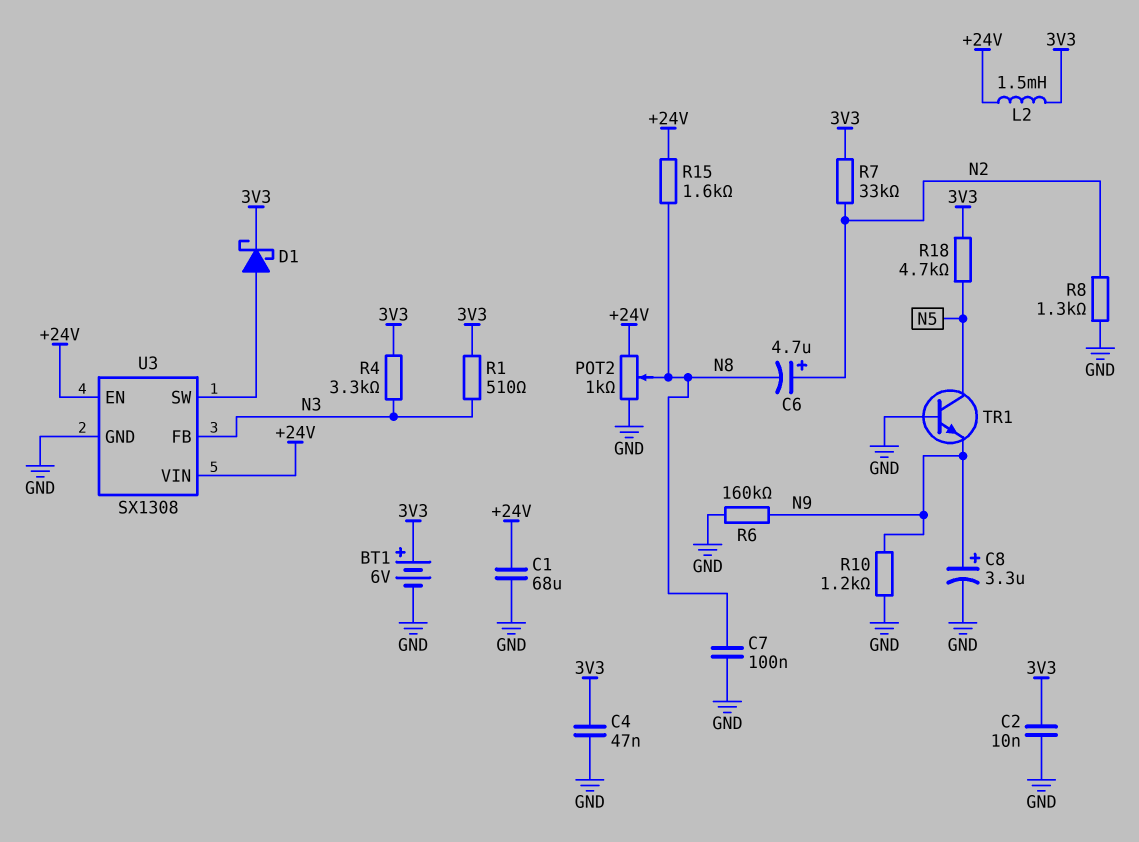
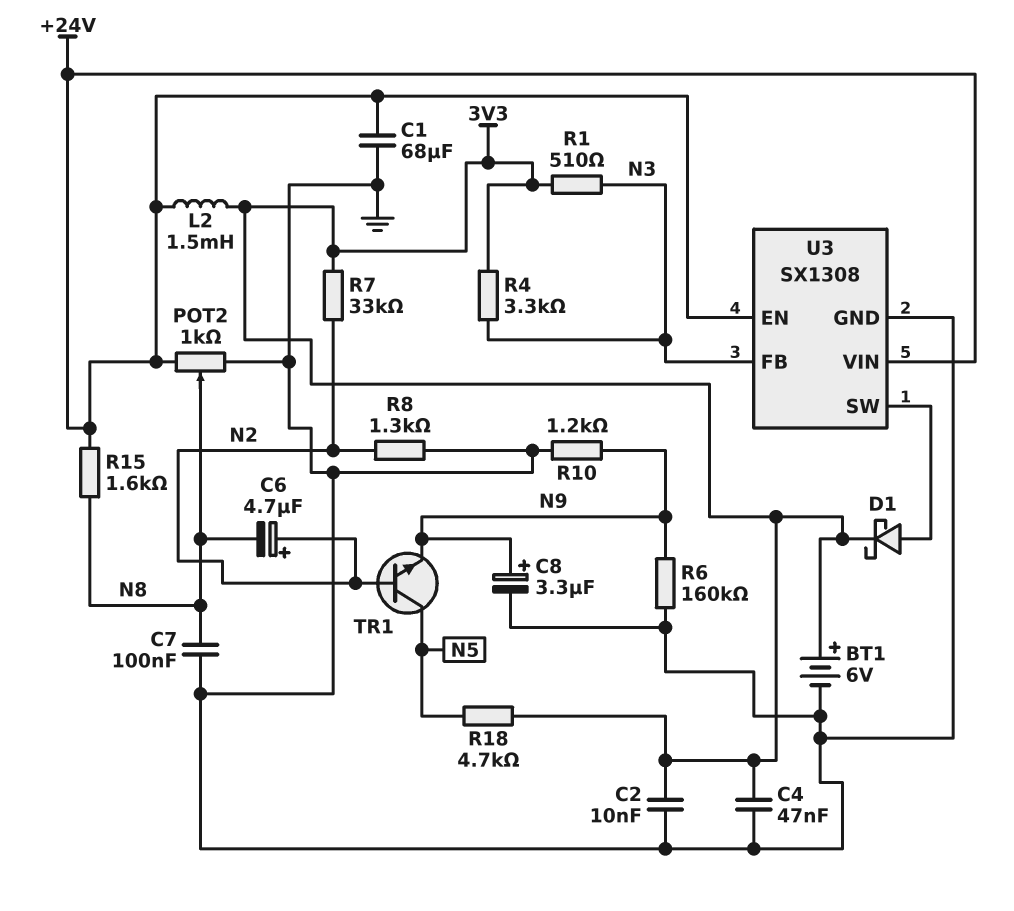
TR1: NPN (B GND, C N5, E N9) -> NPN (B N2, C N5, E N9)

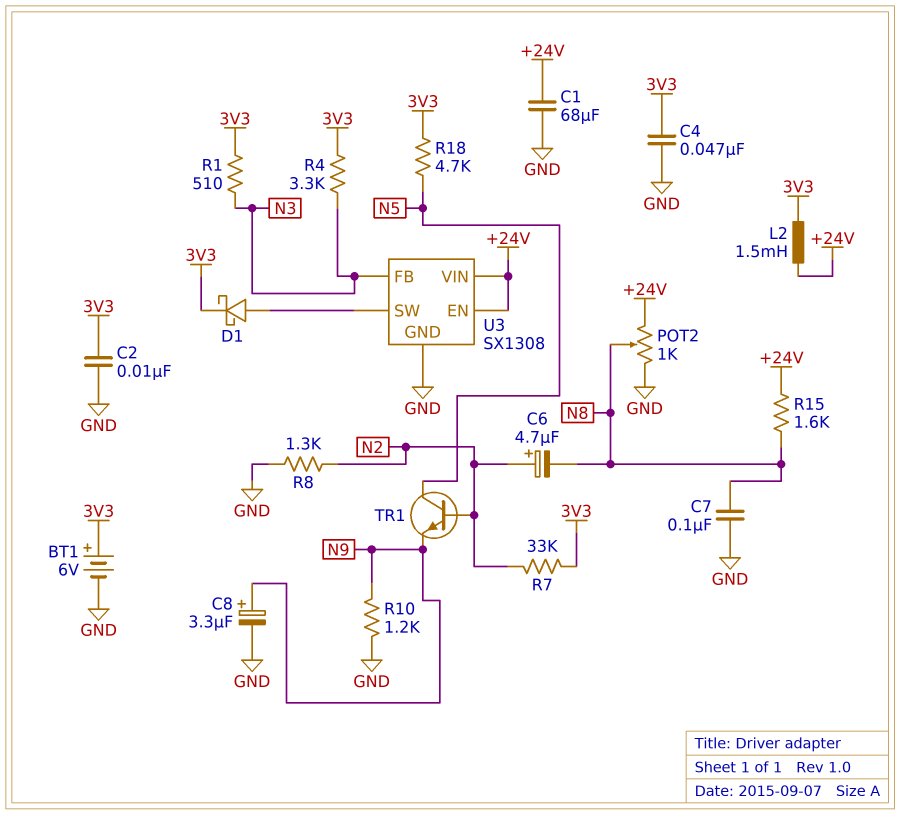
R6: 160k (GND, N9) -> none

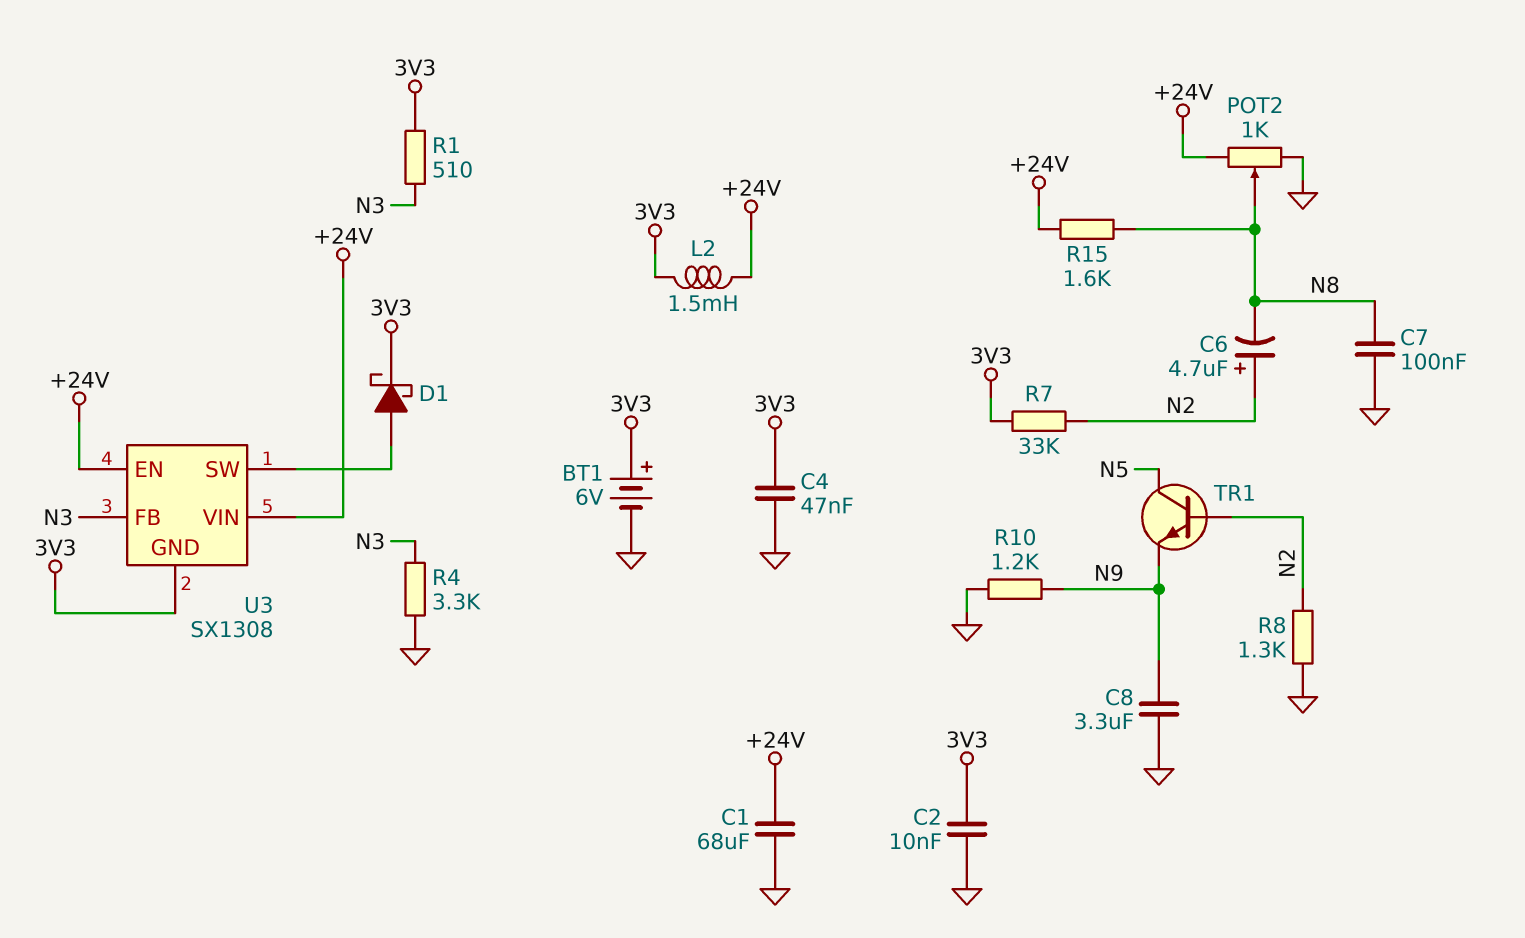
C8: 3.3uF (plus N9, minus GND) -> 3.3uF (GND, N9)
R4: 3.3k (3V3, N3) -> 3.3k (GND, N3)
R18: 4.7k (3V3, N5) -> none
U3 pin GND: GND -> 3V3

